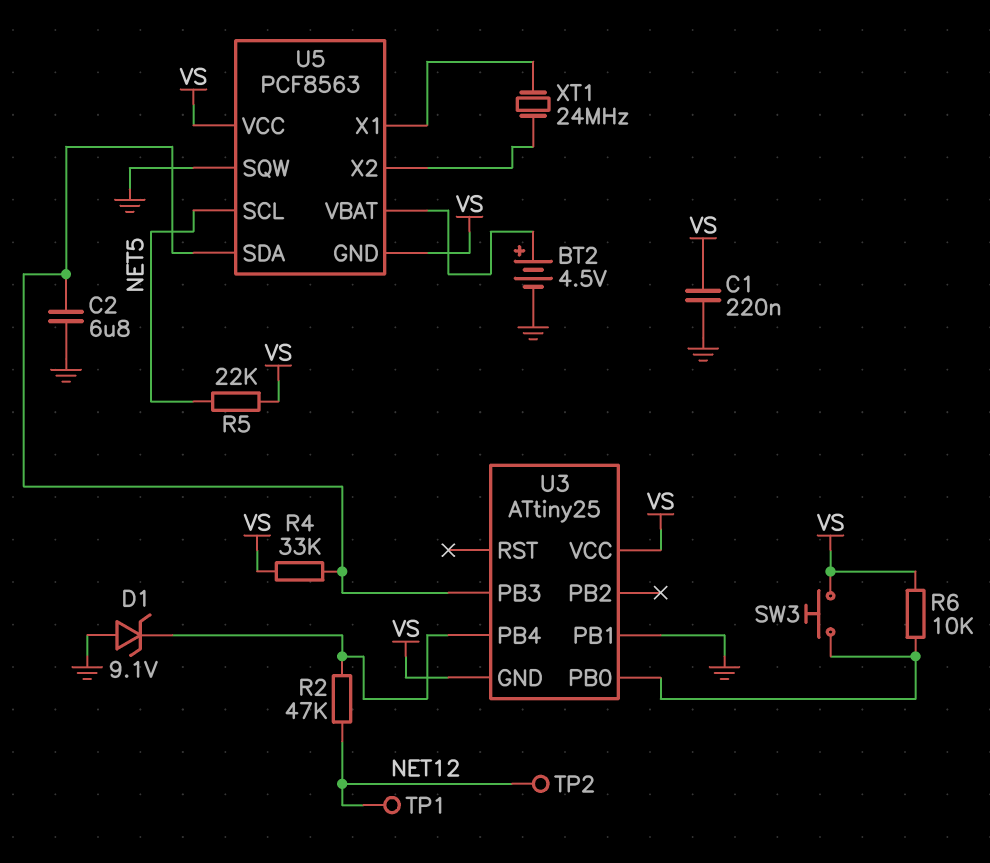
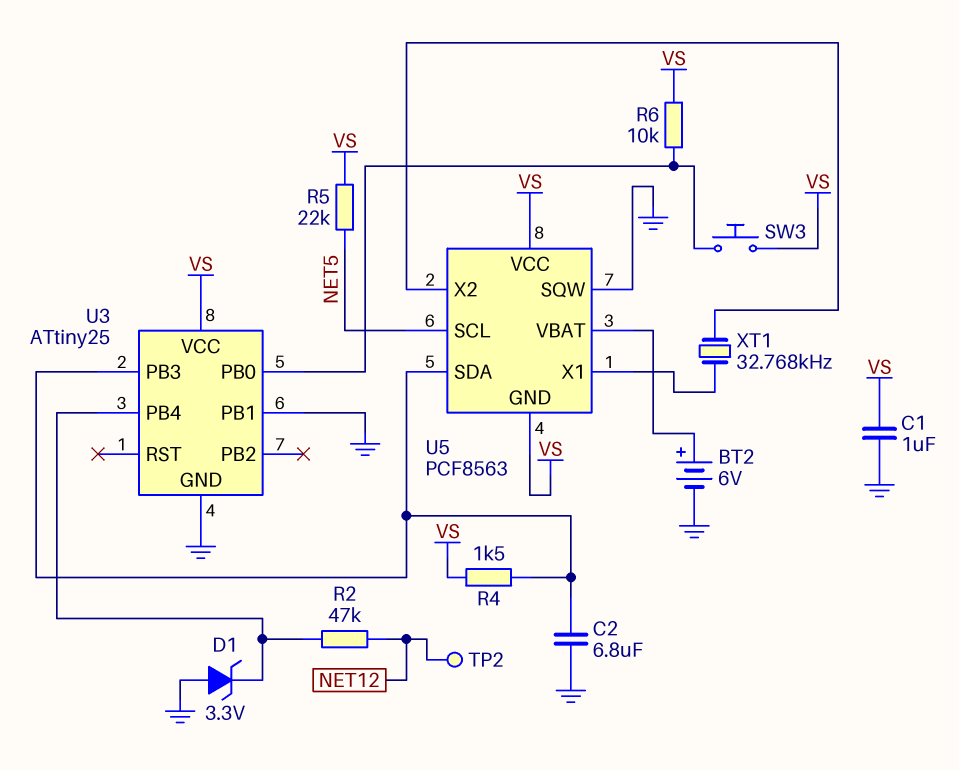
BT2: 4.5V (plus U5/VBAT, minus GND) -> 6V (plus U5/VBAT, minus GND)
C1: 220nF (GND, VS) -> 1uF (GND, VS)
D1: zener 9.1V (A GND, K U3/PB4) -> zener 3.3V (A GND, K U3/PB4)
R4: 33k (U3/PB3, VS) -> 1.5k (U3/PB3, VS)
TP1: test point (NET12) -> none
U3 pin GND: VS -> GND
XT1: 24MHz (U5/X1, U5/X2) -> 32.768kHz (U5/X1, U5/X2)

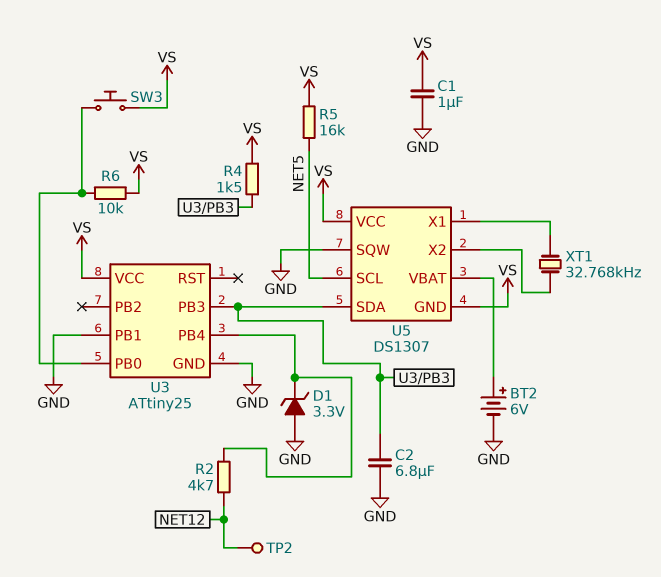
R2: 47k (NET12, U3/PB4) -> 4.7k (NET12, U3/PB4)
R5: 22k (NET5, VS) -> 16k (NET5, VS)
U5: PCF8563 -> DS1307

